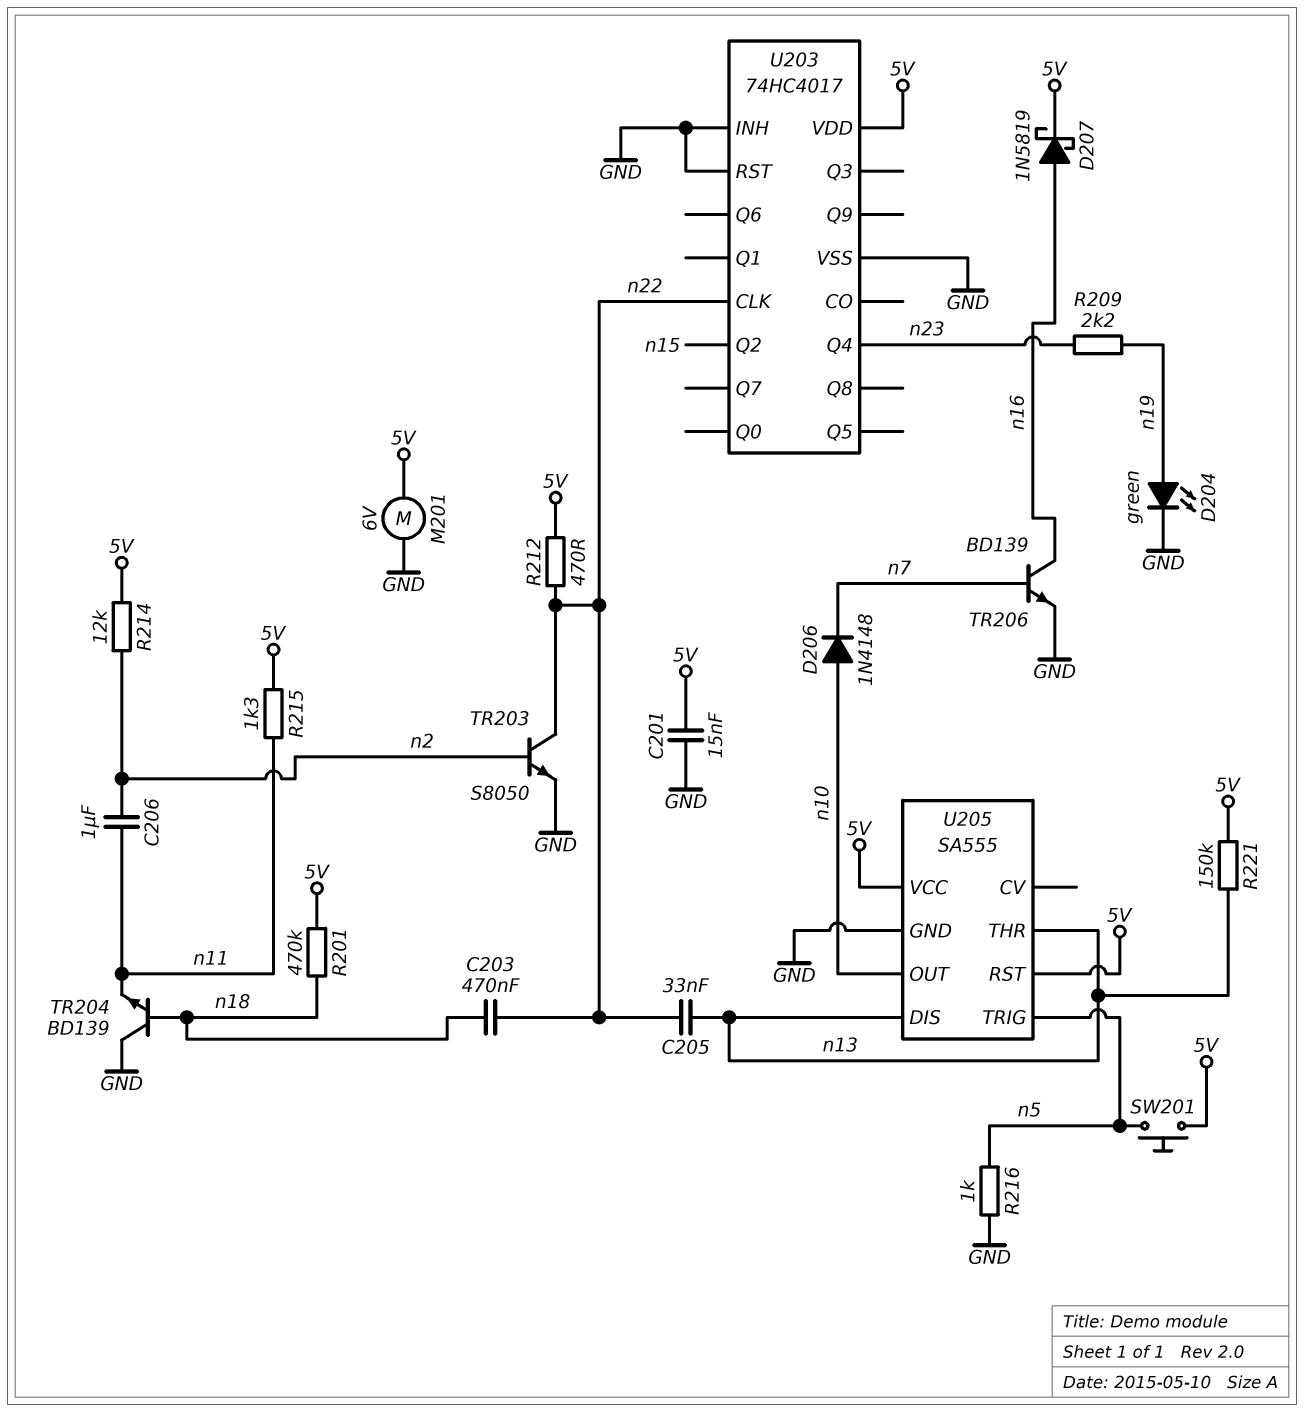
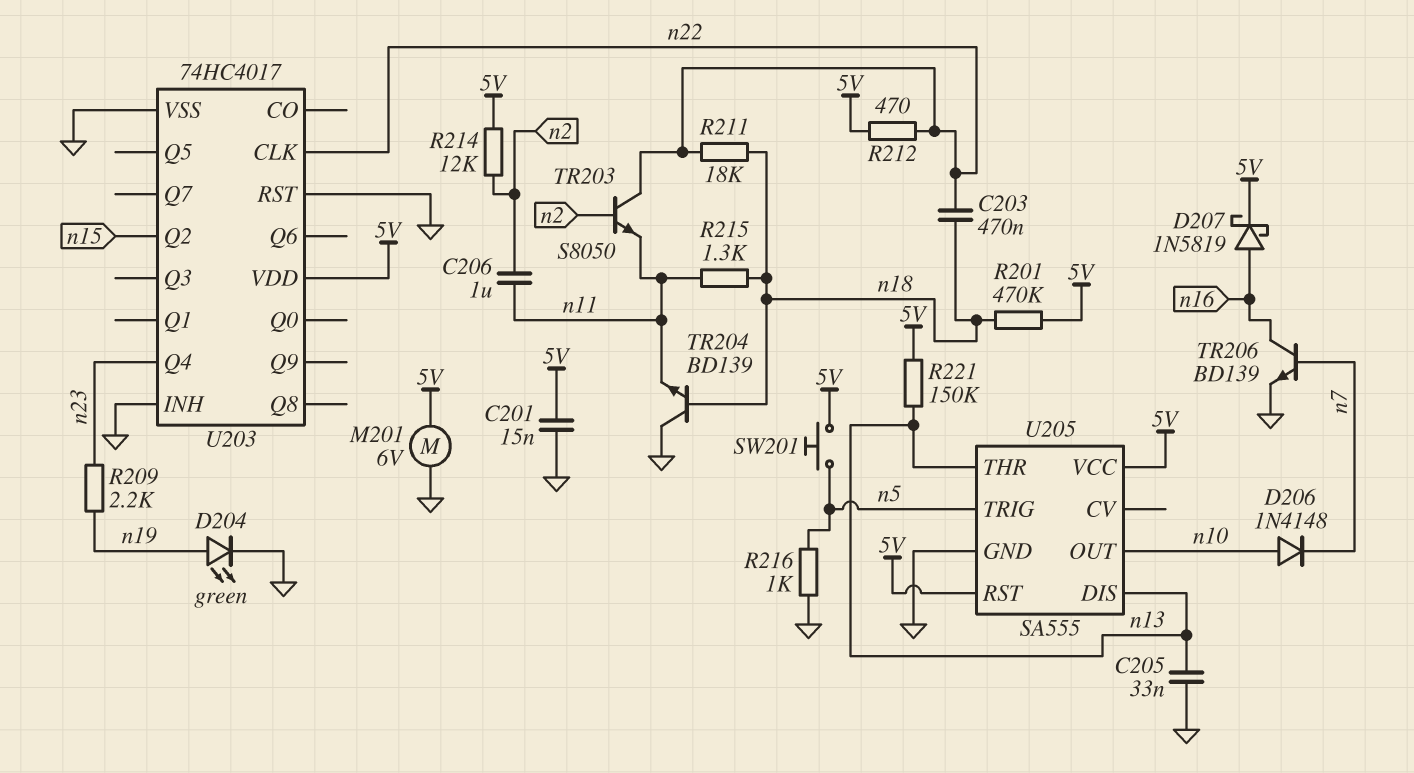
C205: 33nF (n13, n22) -> 33nF (GND, n13)
R211: none -> 18k (n18, n22)
R215: 1.3k (5V, n11) -> 1.3k (n11, n18)
TR203: NPN S8050 (B n2, C n22, E GND) -> NPN S8050 (B n2, C n22, E n11)

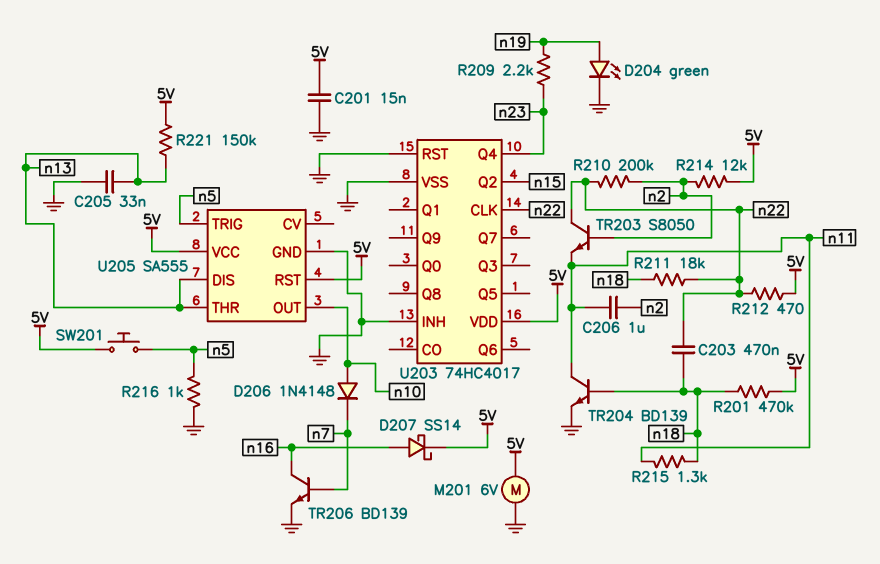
D207: schottky 1N5819 (A n16, K 5V) -> schottky SS14 (A n16, K 5V)
R210: none -> 200k (n2, n22)
TR204: NPN BD139 (B n18, C GND, E n11) -> NPN BD139 (B n18, C n11, E GND)

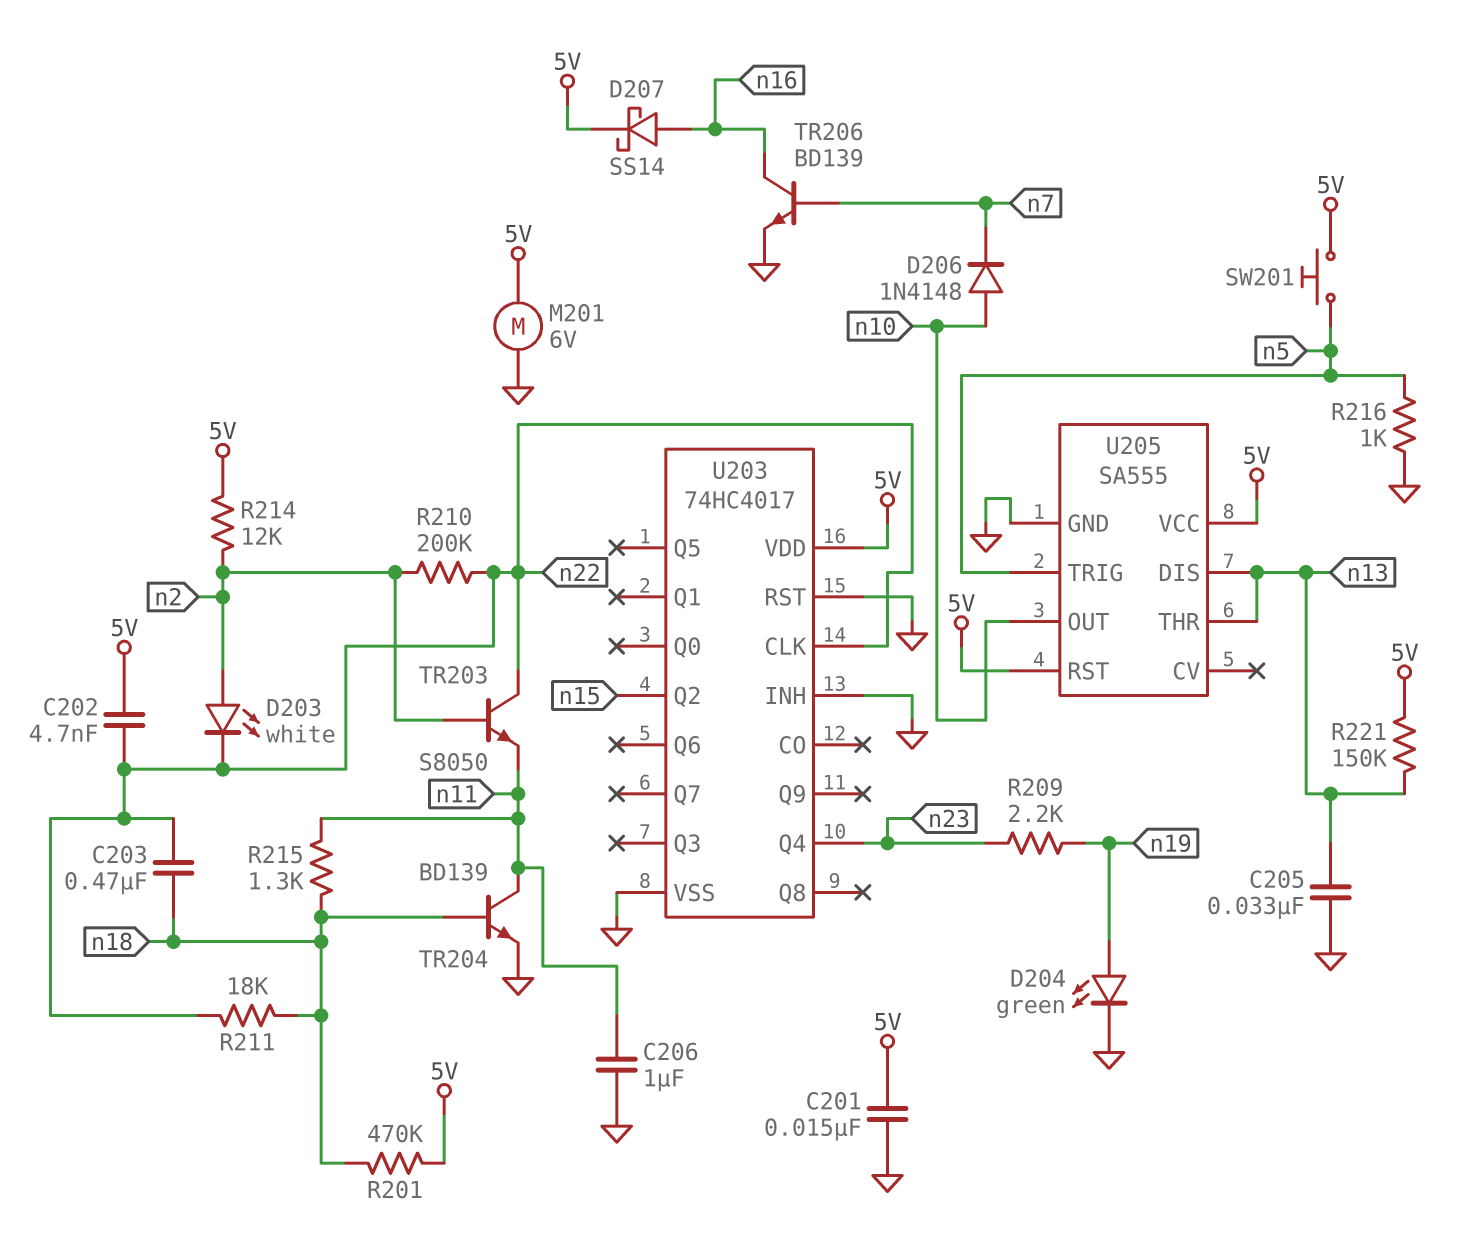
C202: none -> 4.7nF (5V, n22)
C206: 1uF (n2, n11) -> 1uF (GND, n11)
D203: none -> LED white (A n2, K n22)
R212: 470 (5V, n22) -> none

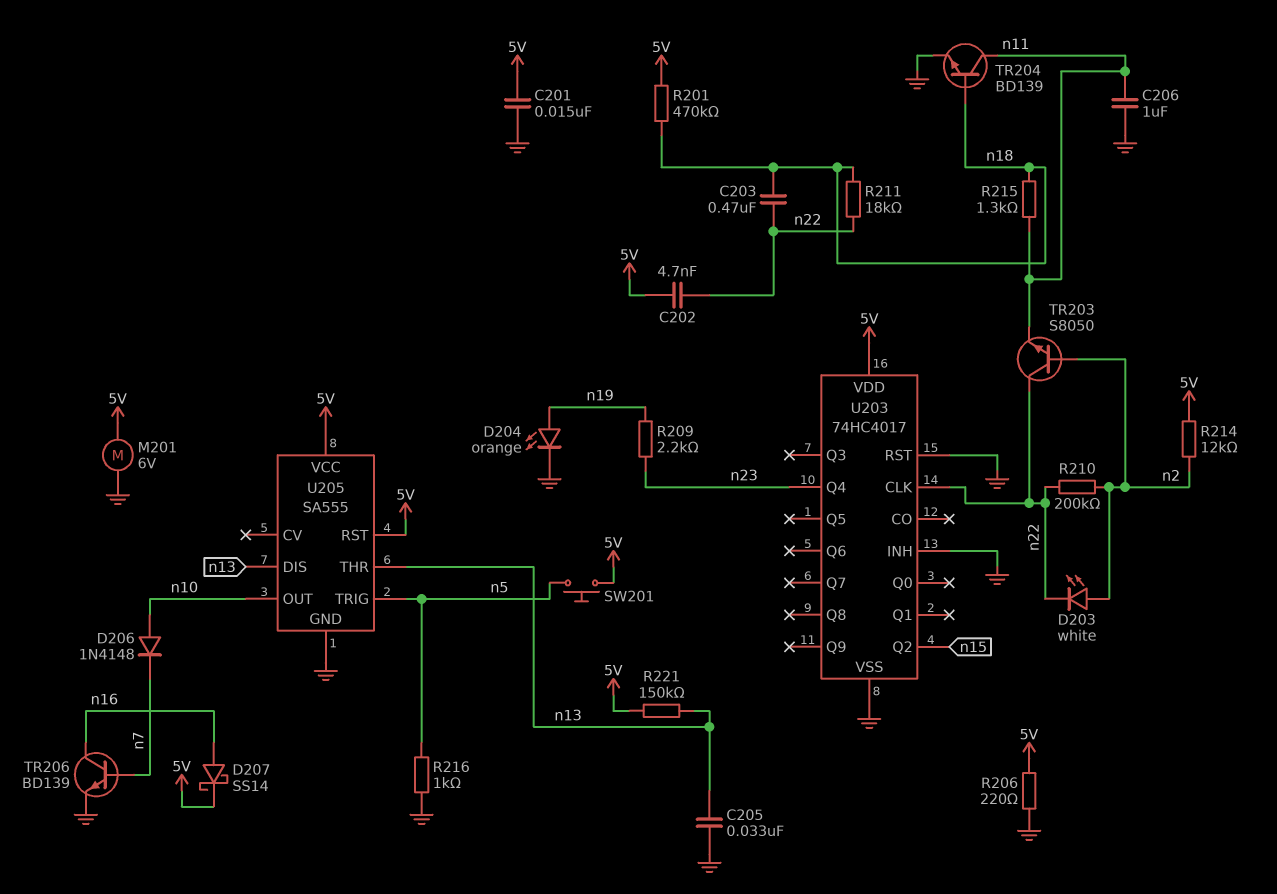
D204: LED green (A n19, K GND) -> LED orange (A n19, K GND)
R206: none -> 220 (5V, GND)

